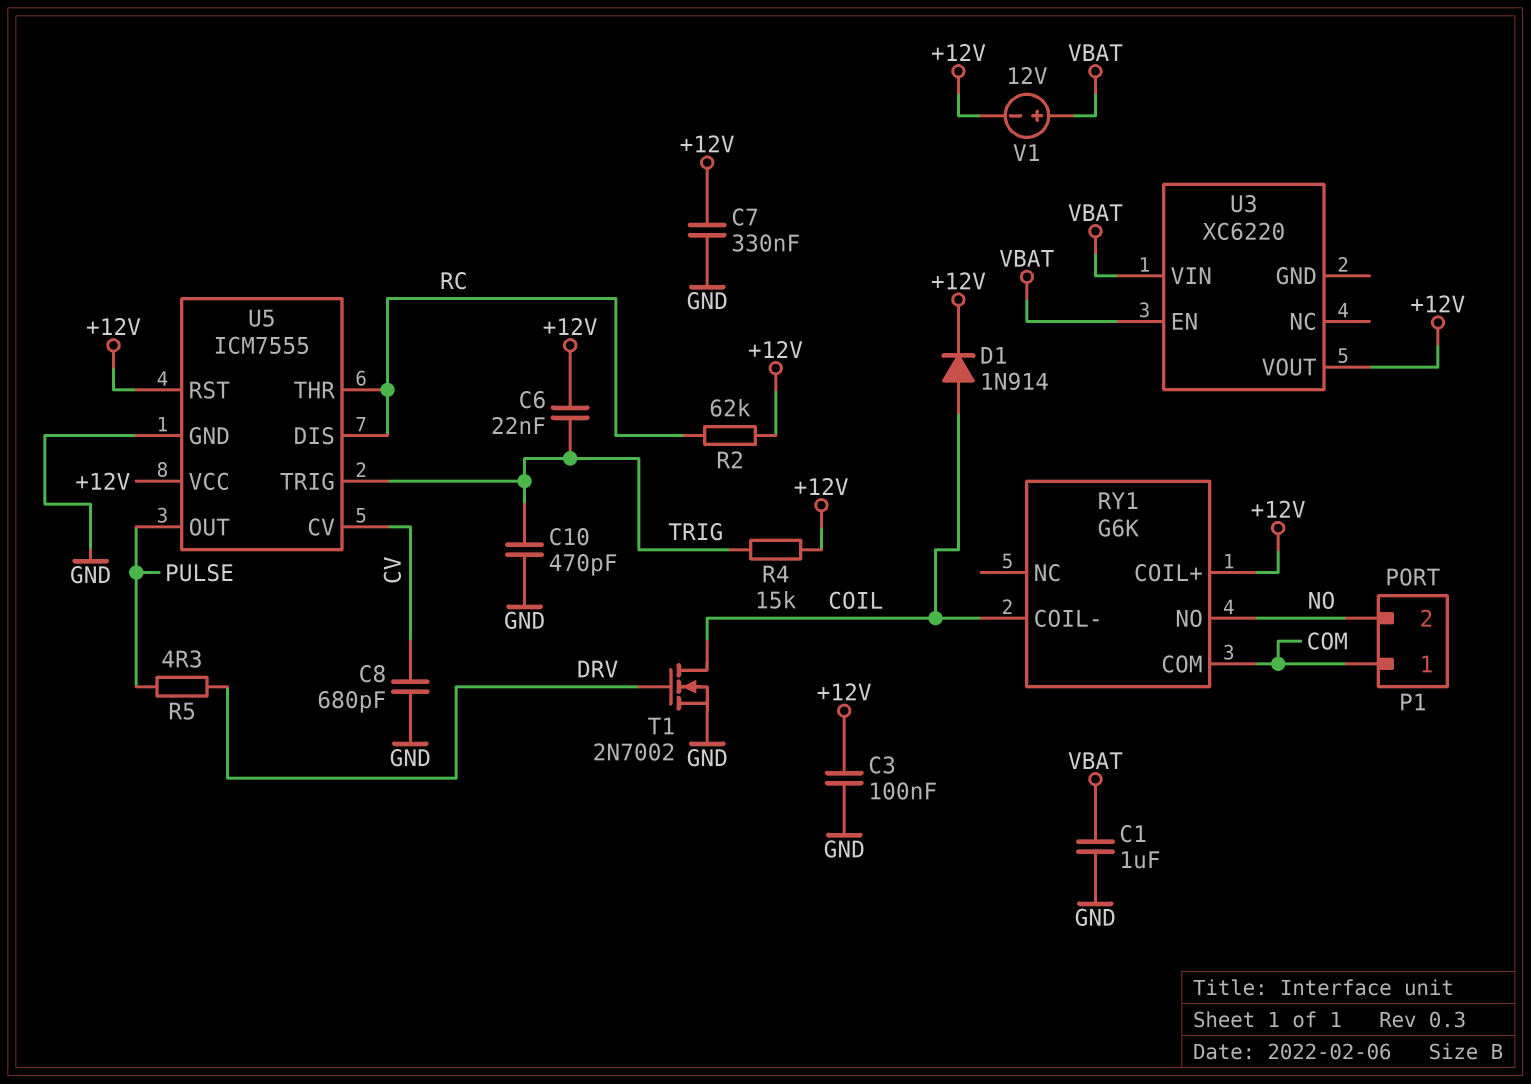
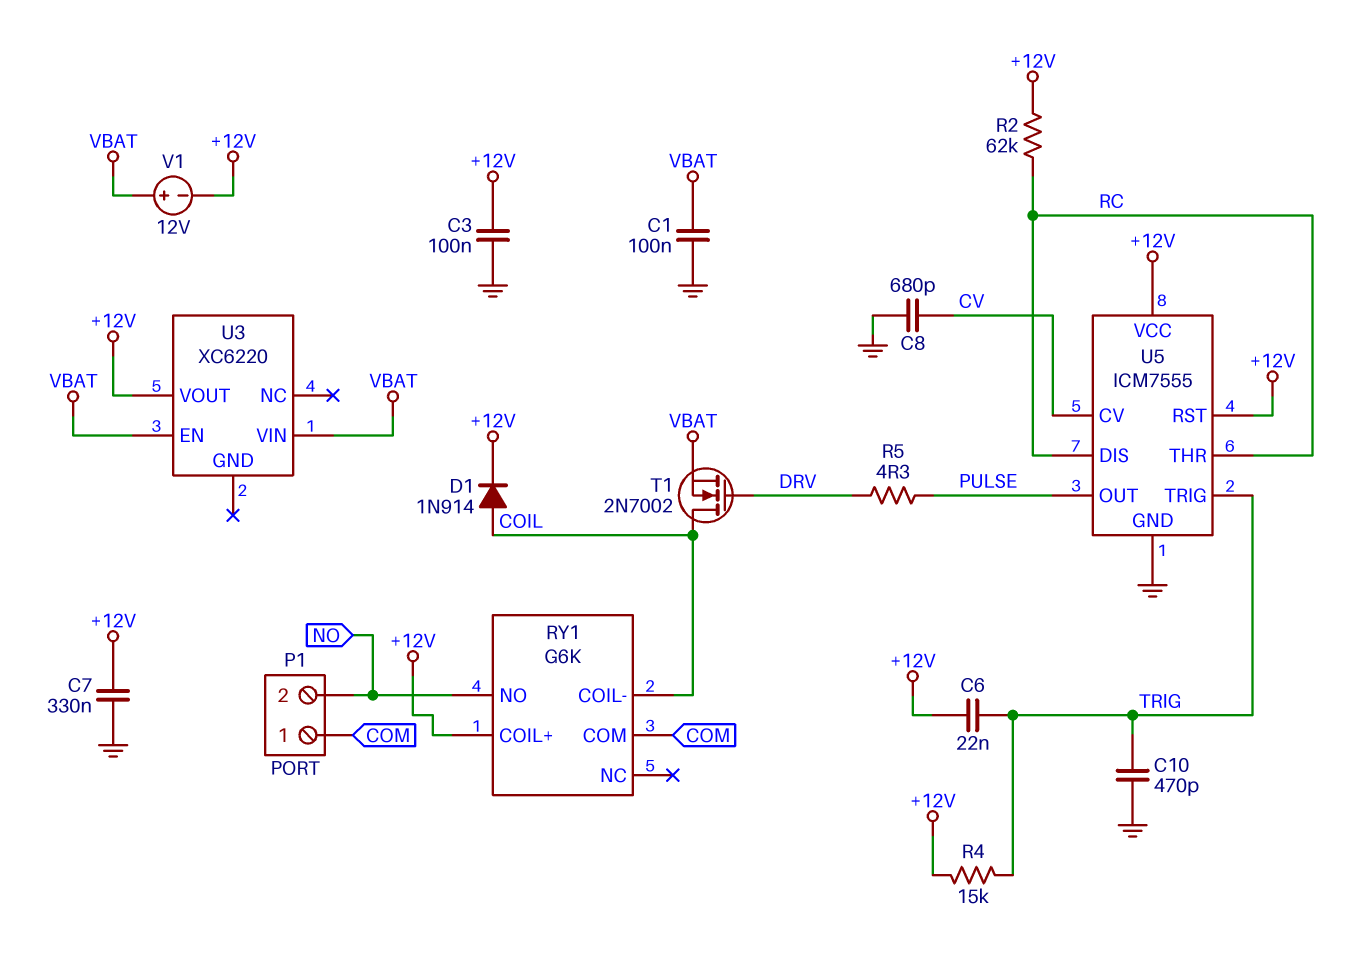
C1: 1uF (GND, VBAT) -> 100nF (GND, VBAT)
T1: NMOS 2N7002 (G DRV, D COIL, S GND) -> NMOS 2N7002 (G DRV, D COIL, S VBAT)

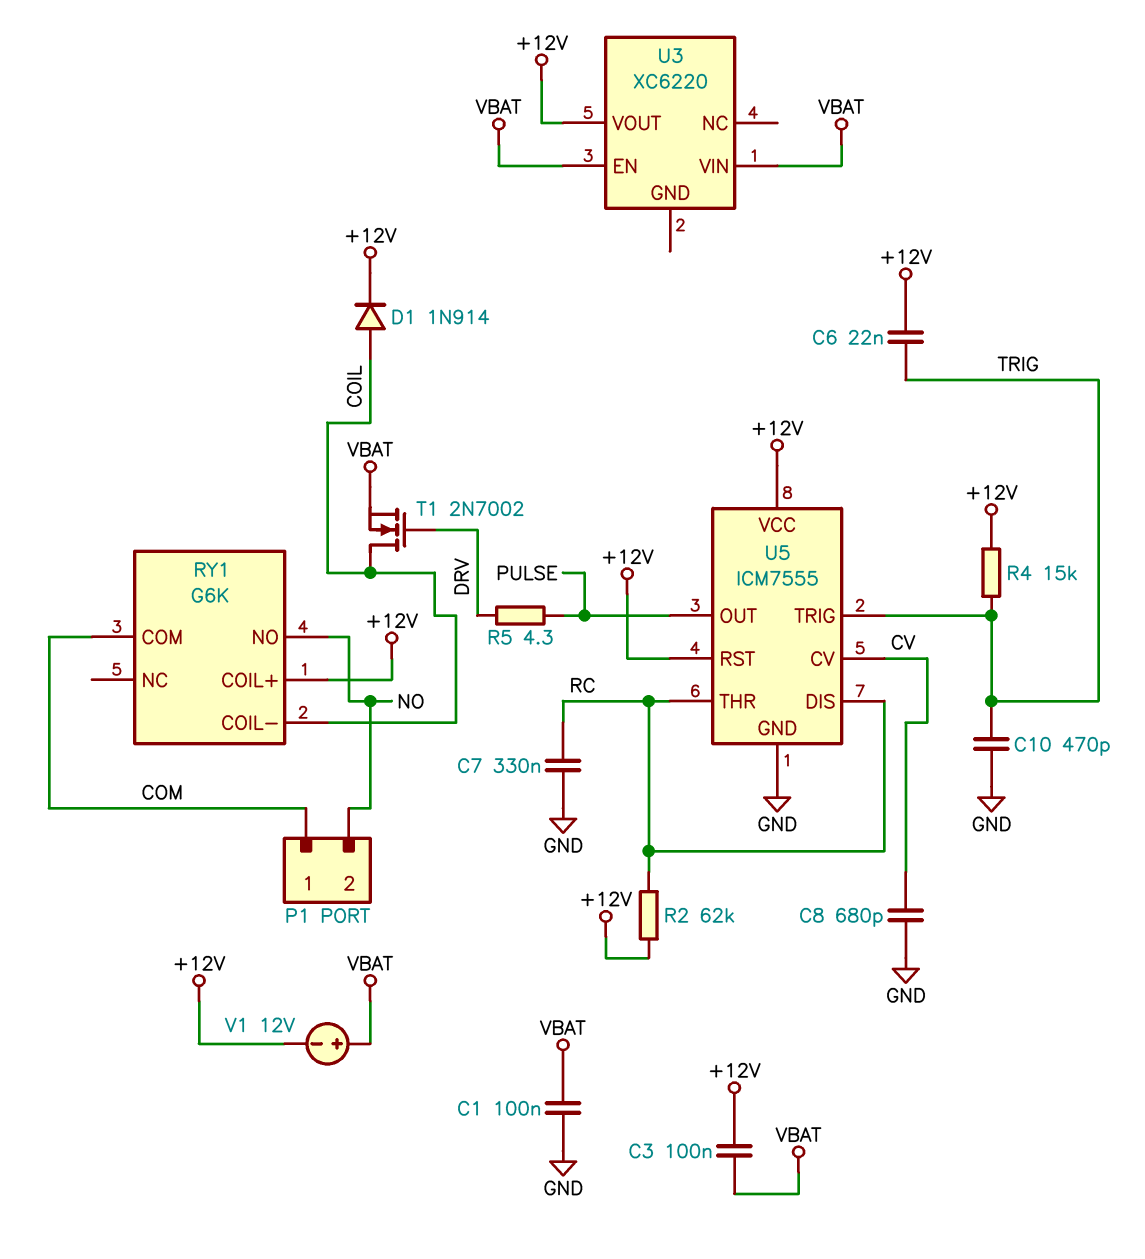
C3: 100nF (+12V, GND) -> 100nF (+12V, VBAT)
C7: 330nF (+12V, GND) -> 330nF (GND, RC)

